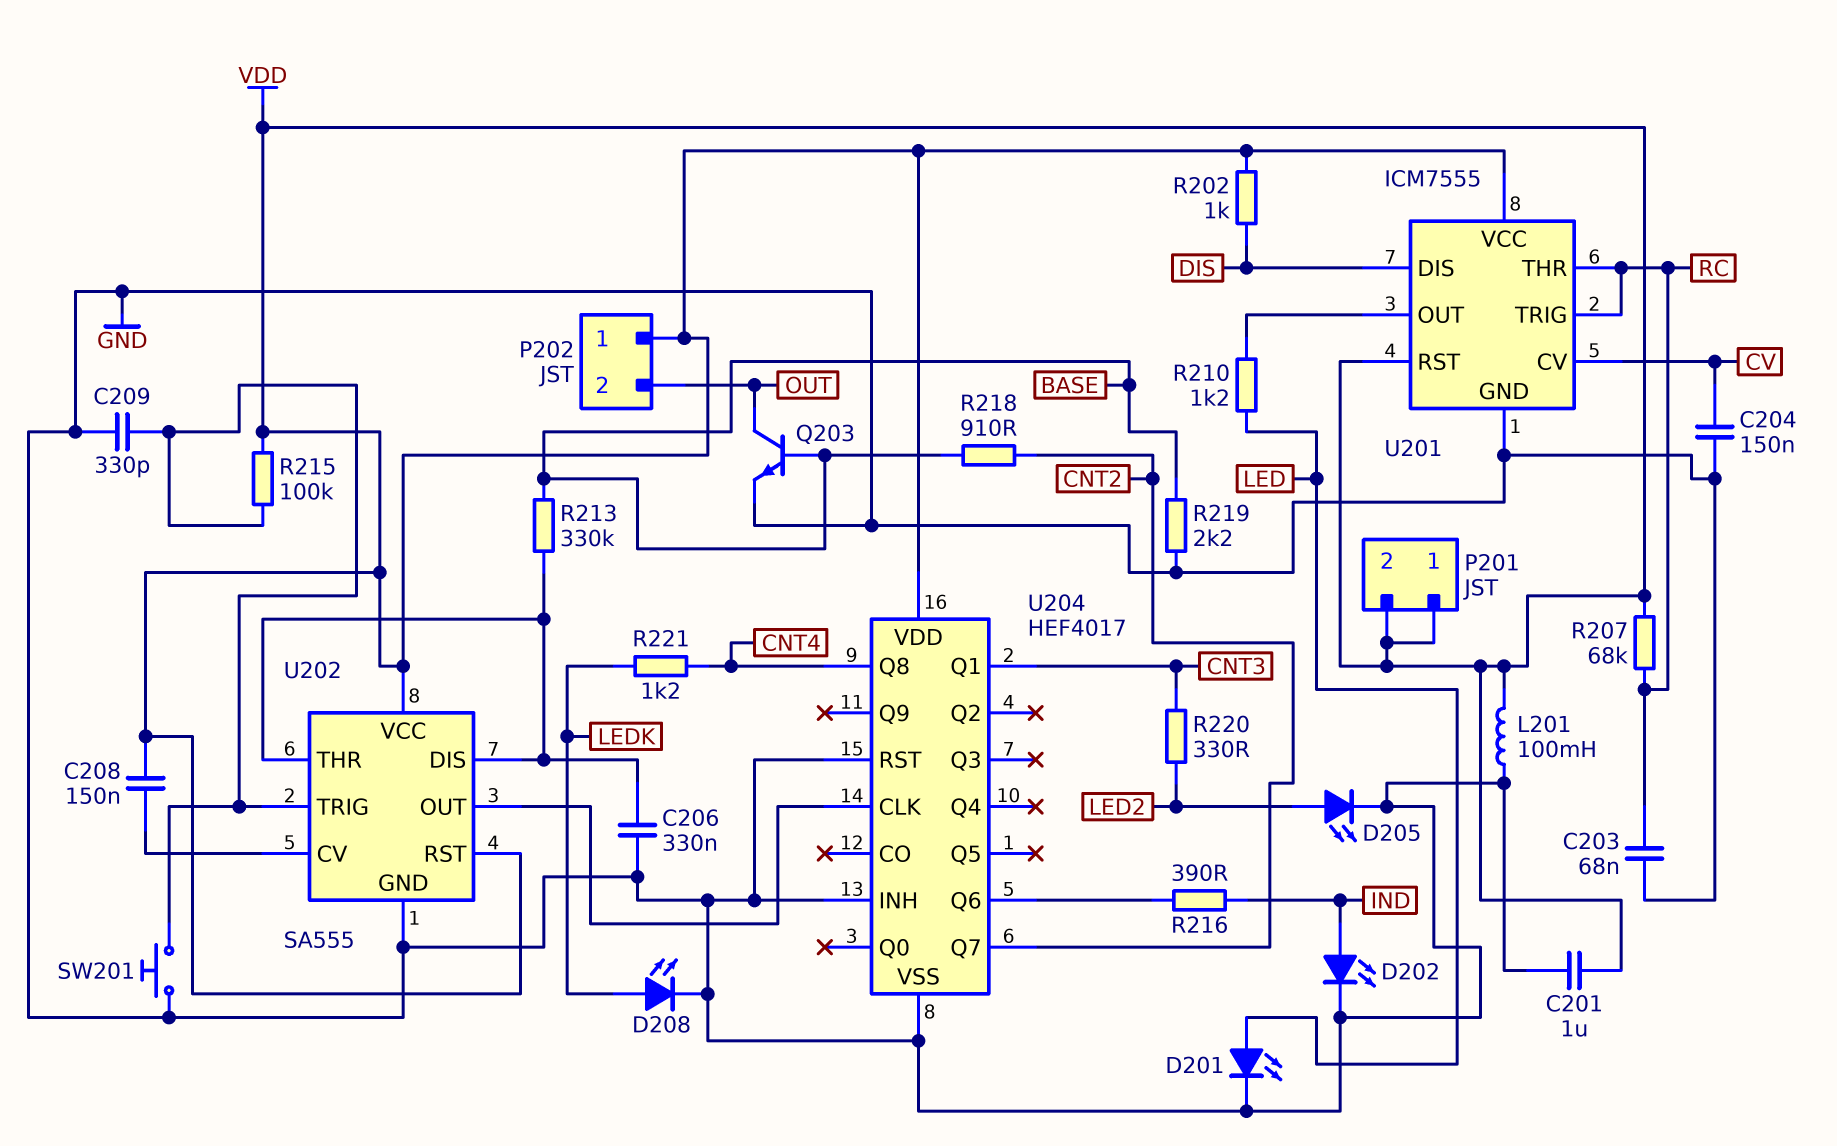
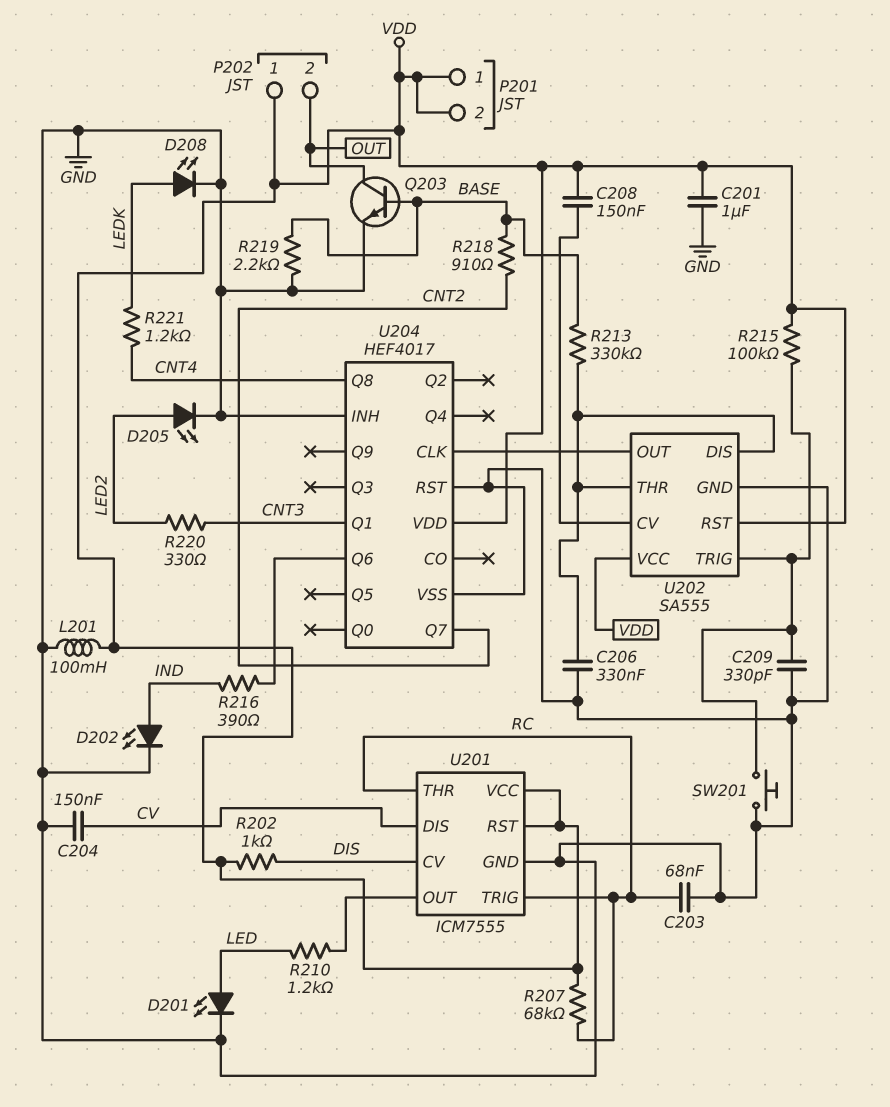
U201 pin CV: CV -> DIS
U201 pin DIS: DIS -> CV

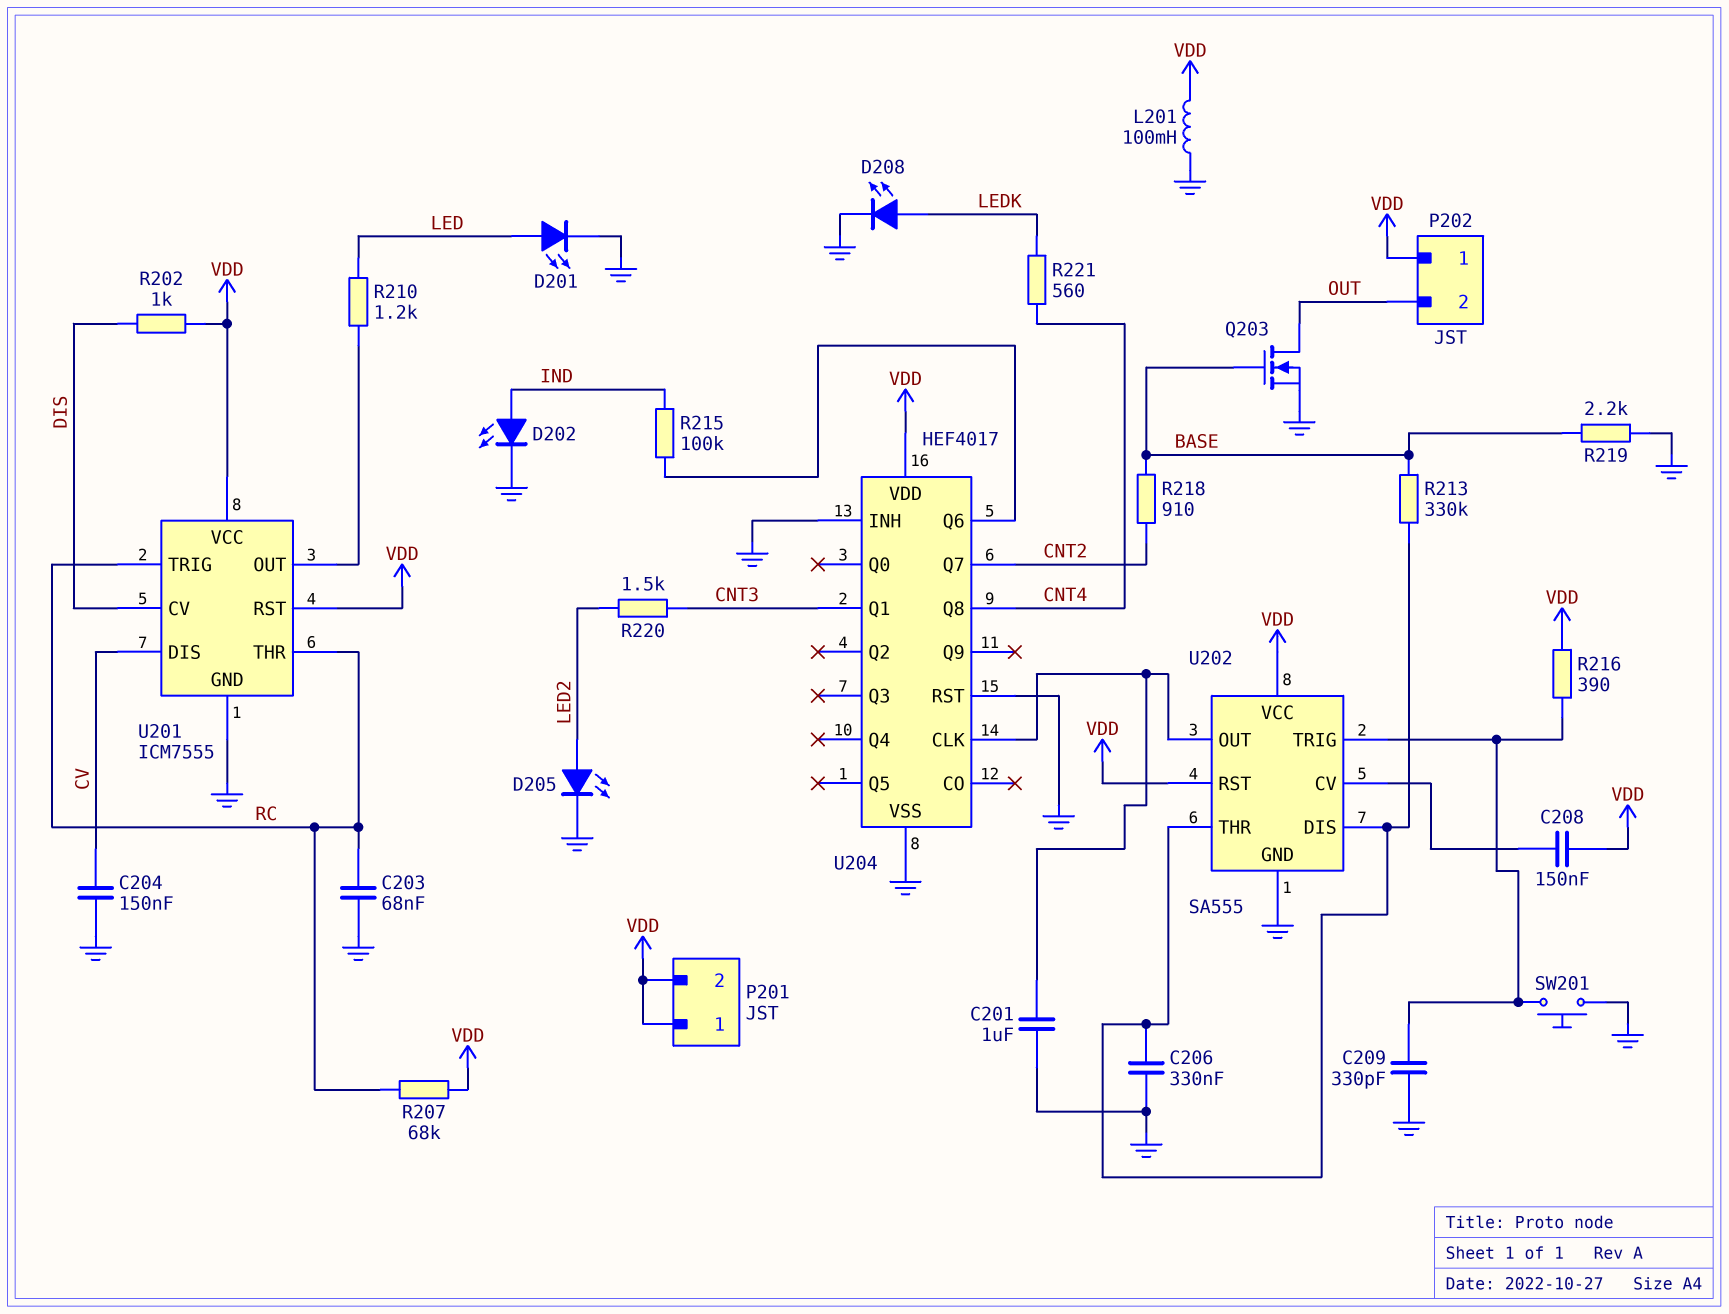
C201: 1uF (GND, VDD) -> 1uF (GND, U202/OUT)
Q203: NPN (B BASE, C OUT, E GND) -> NMOS (G BASE, D OUT, S GND)
R215: 100k (U202/TRIG, VDD) -> 100k (IND, U204/Q6)
R216: 390 (IND, U204/Q6) -> 390 (U202/TRIG, VDD)
R220: 330 (CNT3, LED2) -> 1.5k (CNT3, LED2)
R221: 1.2k (CNT4, LEDK) -> 560 (CNT4, LEDK)

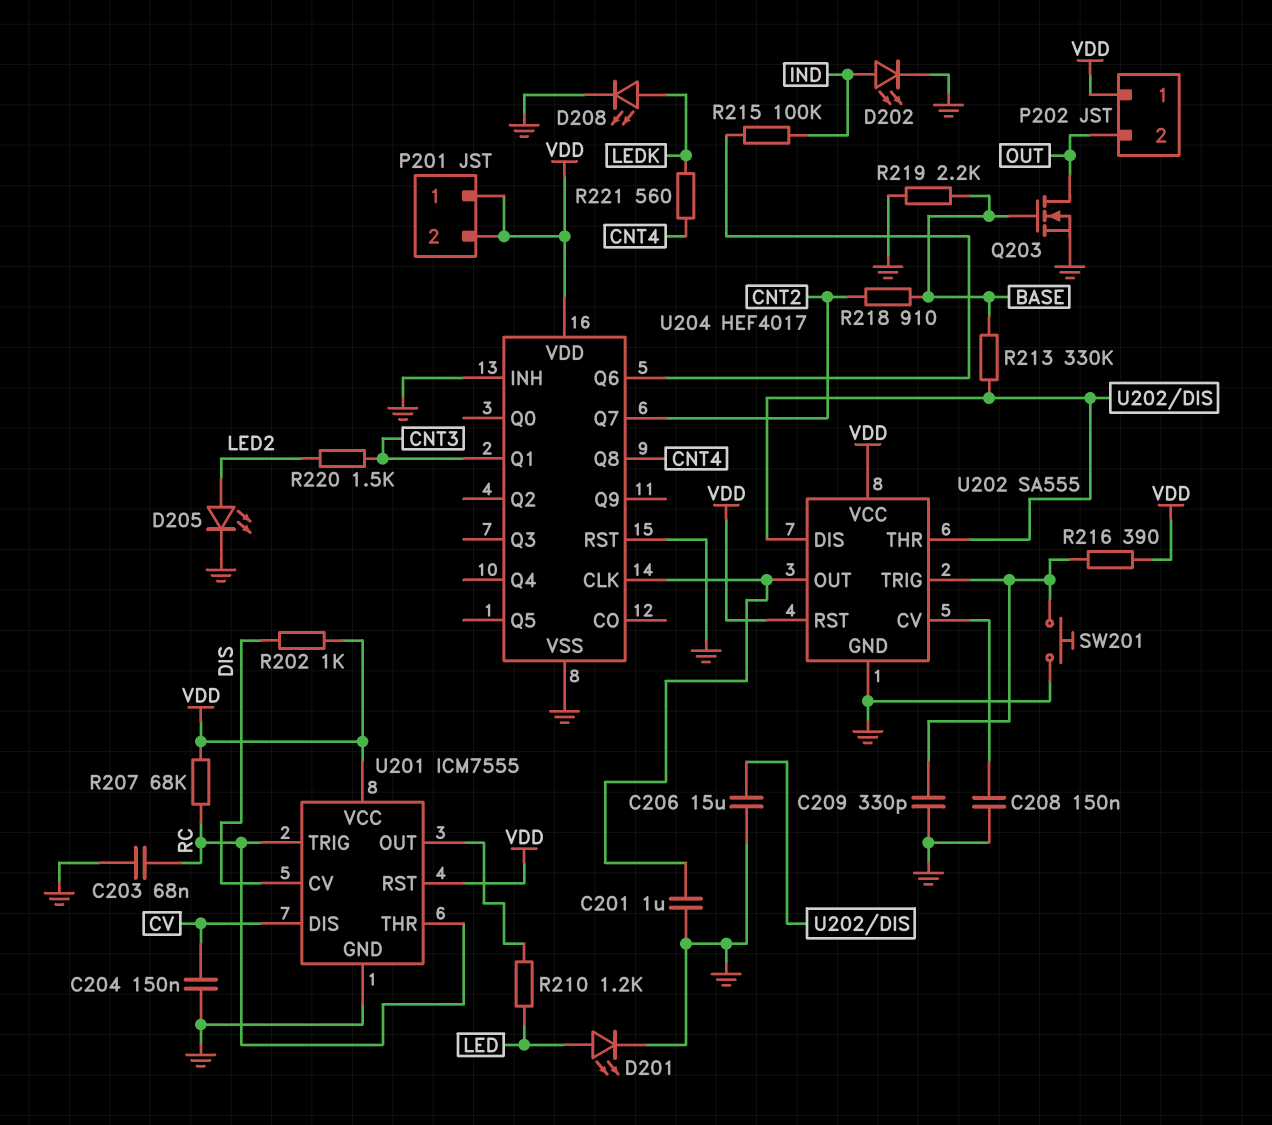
C206: 330nF (GND, U202/DIS) -> 15uF (GND, U202/DIS)
C208: 150nF (U202/CV, VDD) -> 150nF (GND, U202/CV)
L201: 100mH (GND, VDD) -> none

